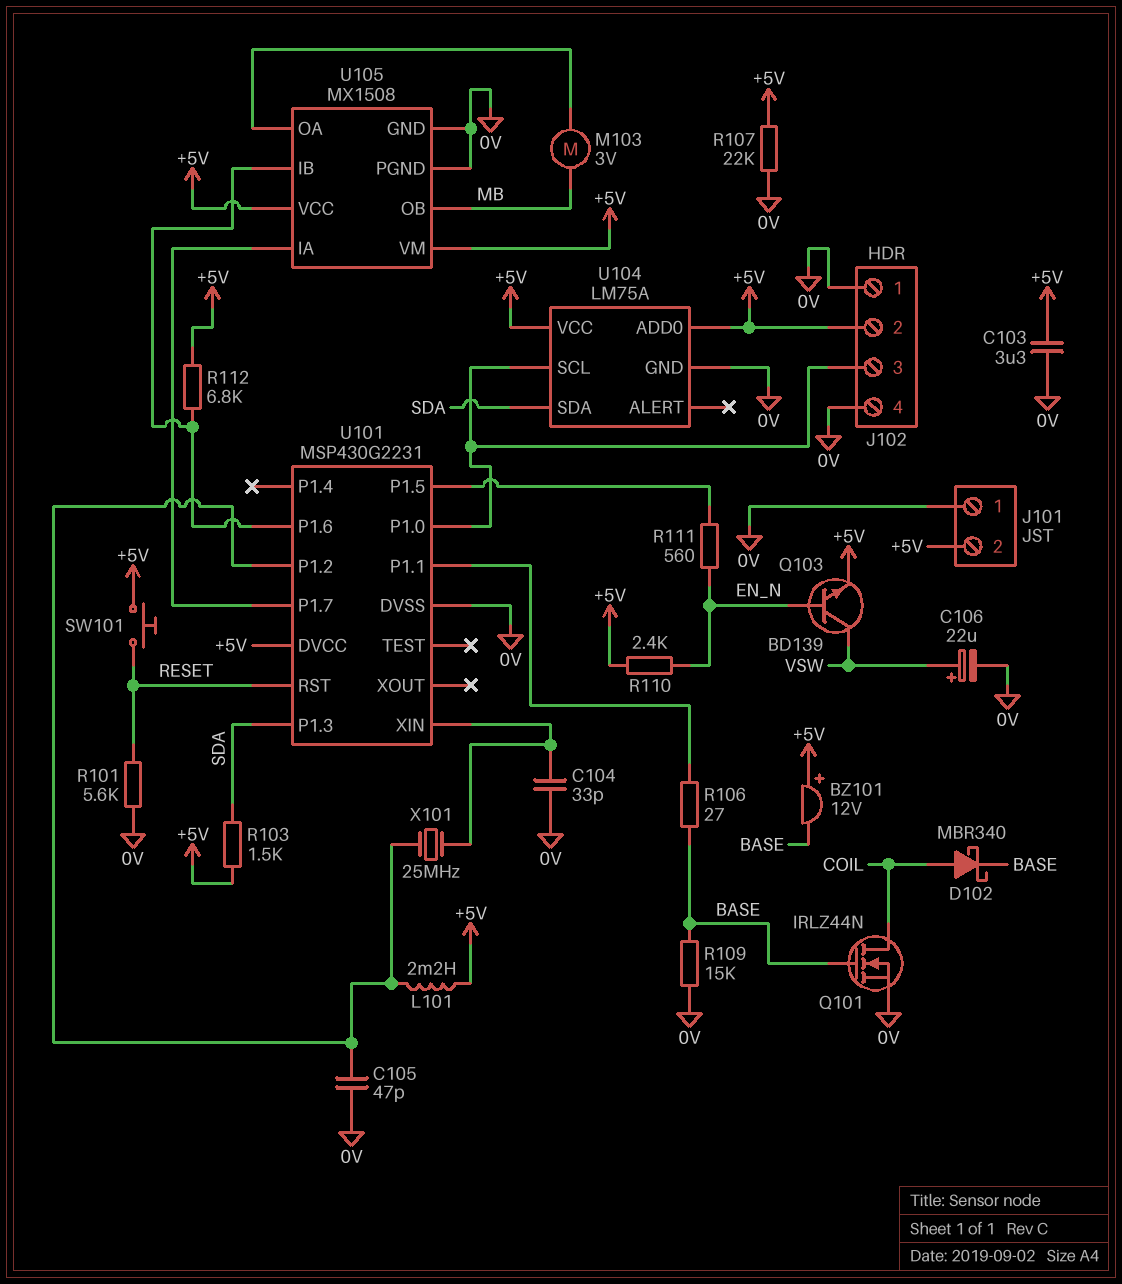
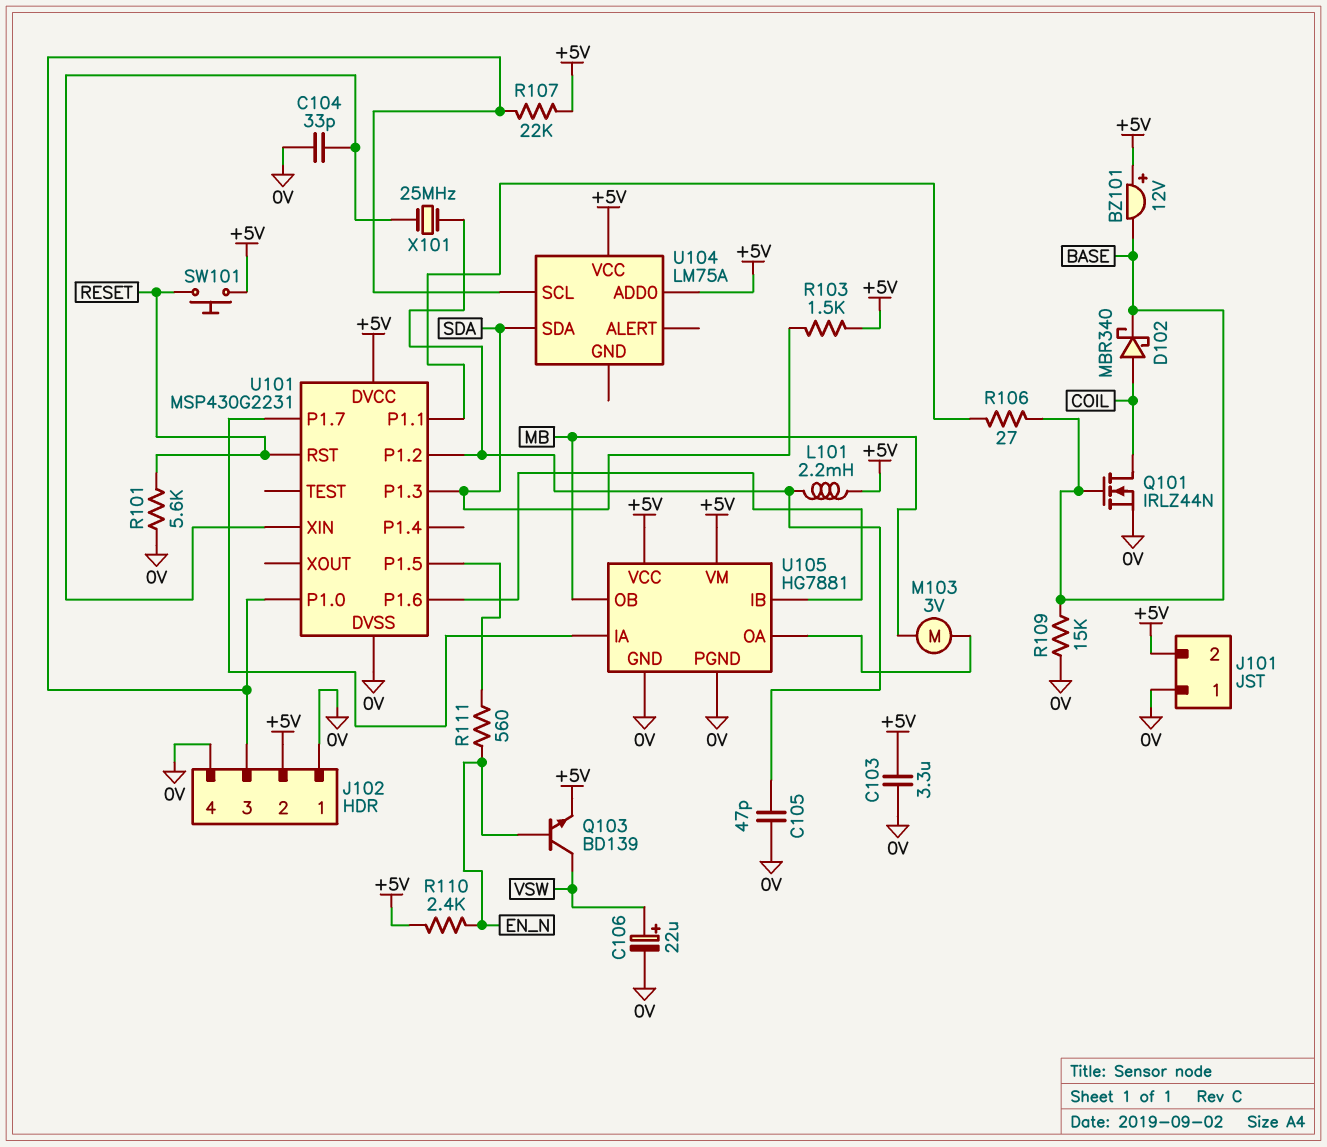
R107: 22k (+5V, 0V) -> 22k (+5V, J102/3)
R112: 6.8k (+5V, U101/P1.6) -> none
U104 pin GND: 0V -> none
U105: MX1508 -> HG7881

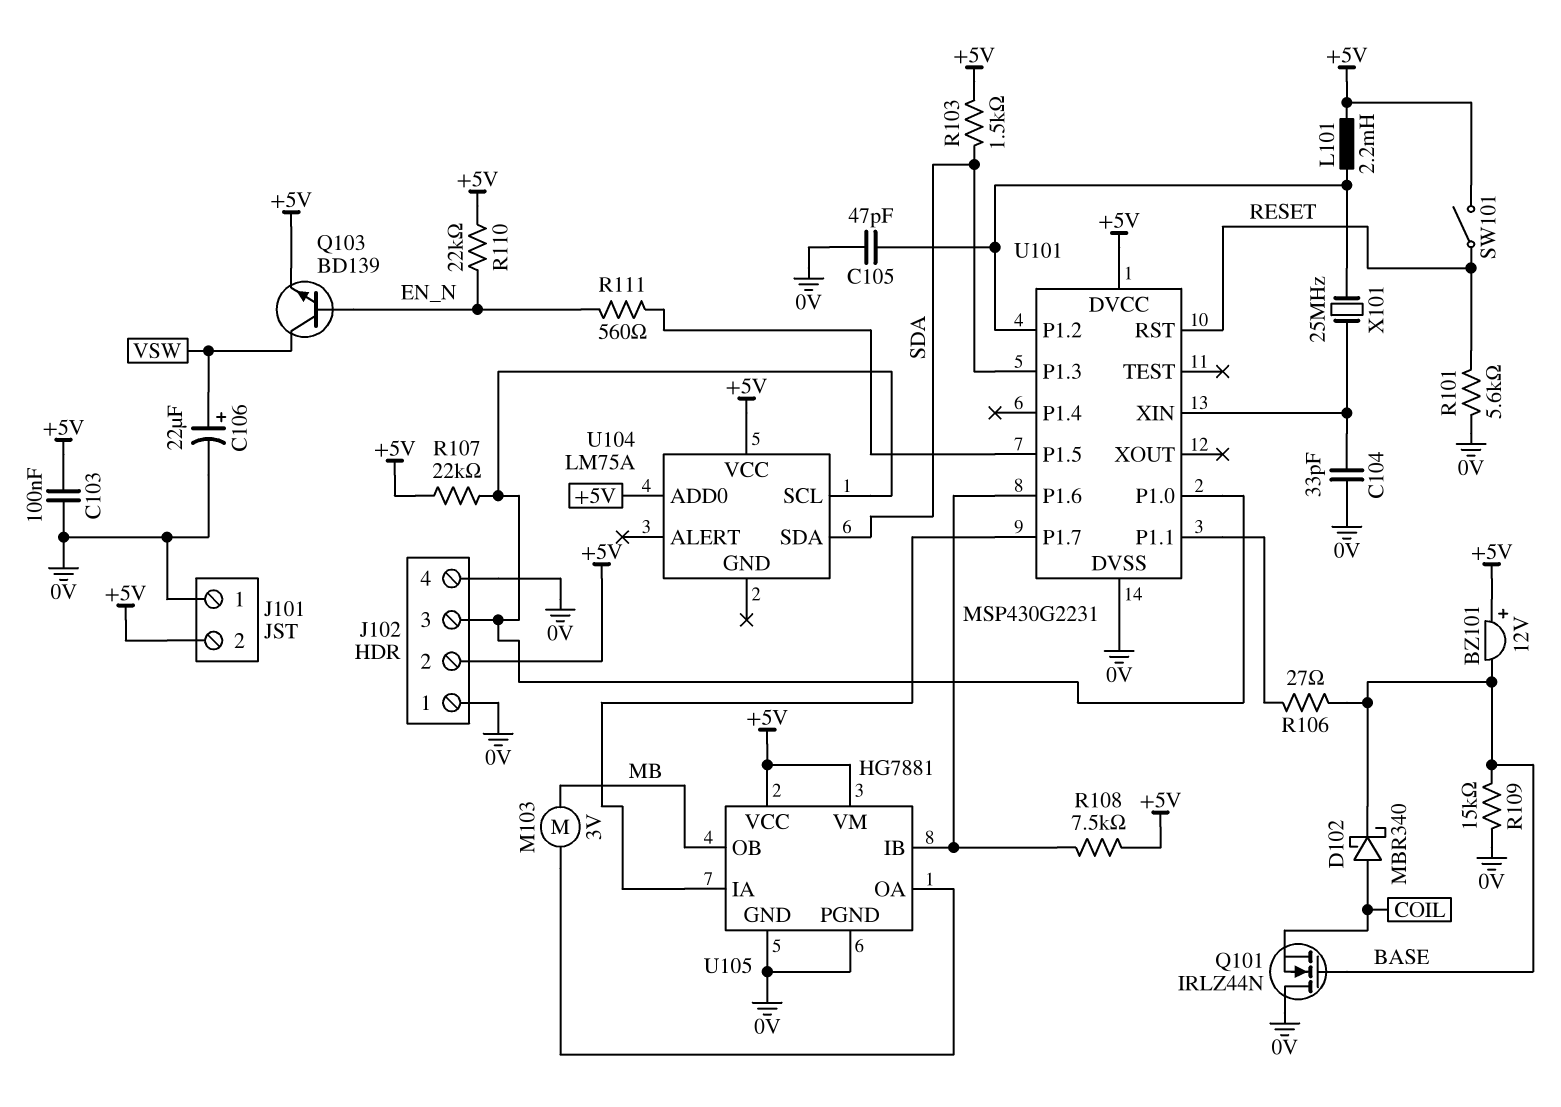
C103: 3.3uF (+5V, 0V) -> 100nF (+5V, 0V)
Q101: NMOS IRLZ44N (G BASE, D COIL, S 0V) -> NMOS IRLZ44N (G BASE, D 0V, S COIL)
R108: none -> 7.5k (+5V, U101/P1.6)
R110: 2.4k (+5V, EN_N) -> 22k (+5V, EN_N)
SW101: button (+5V, RESET) -> switch (+5V, RESET)

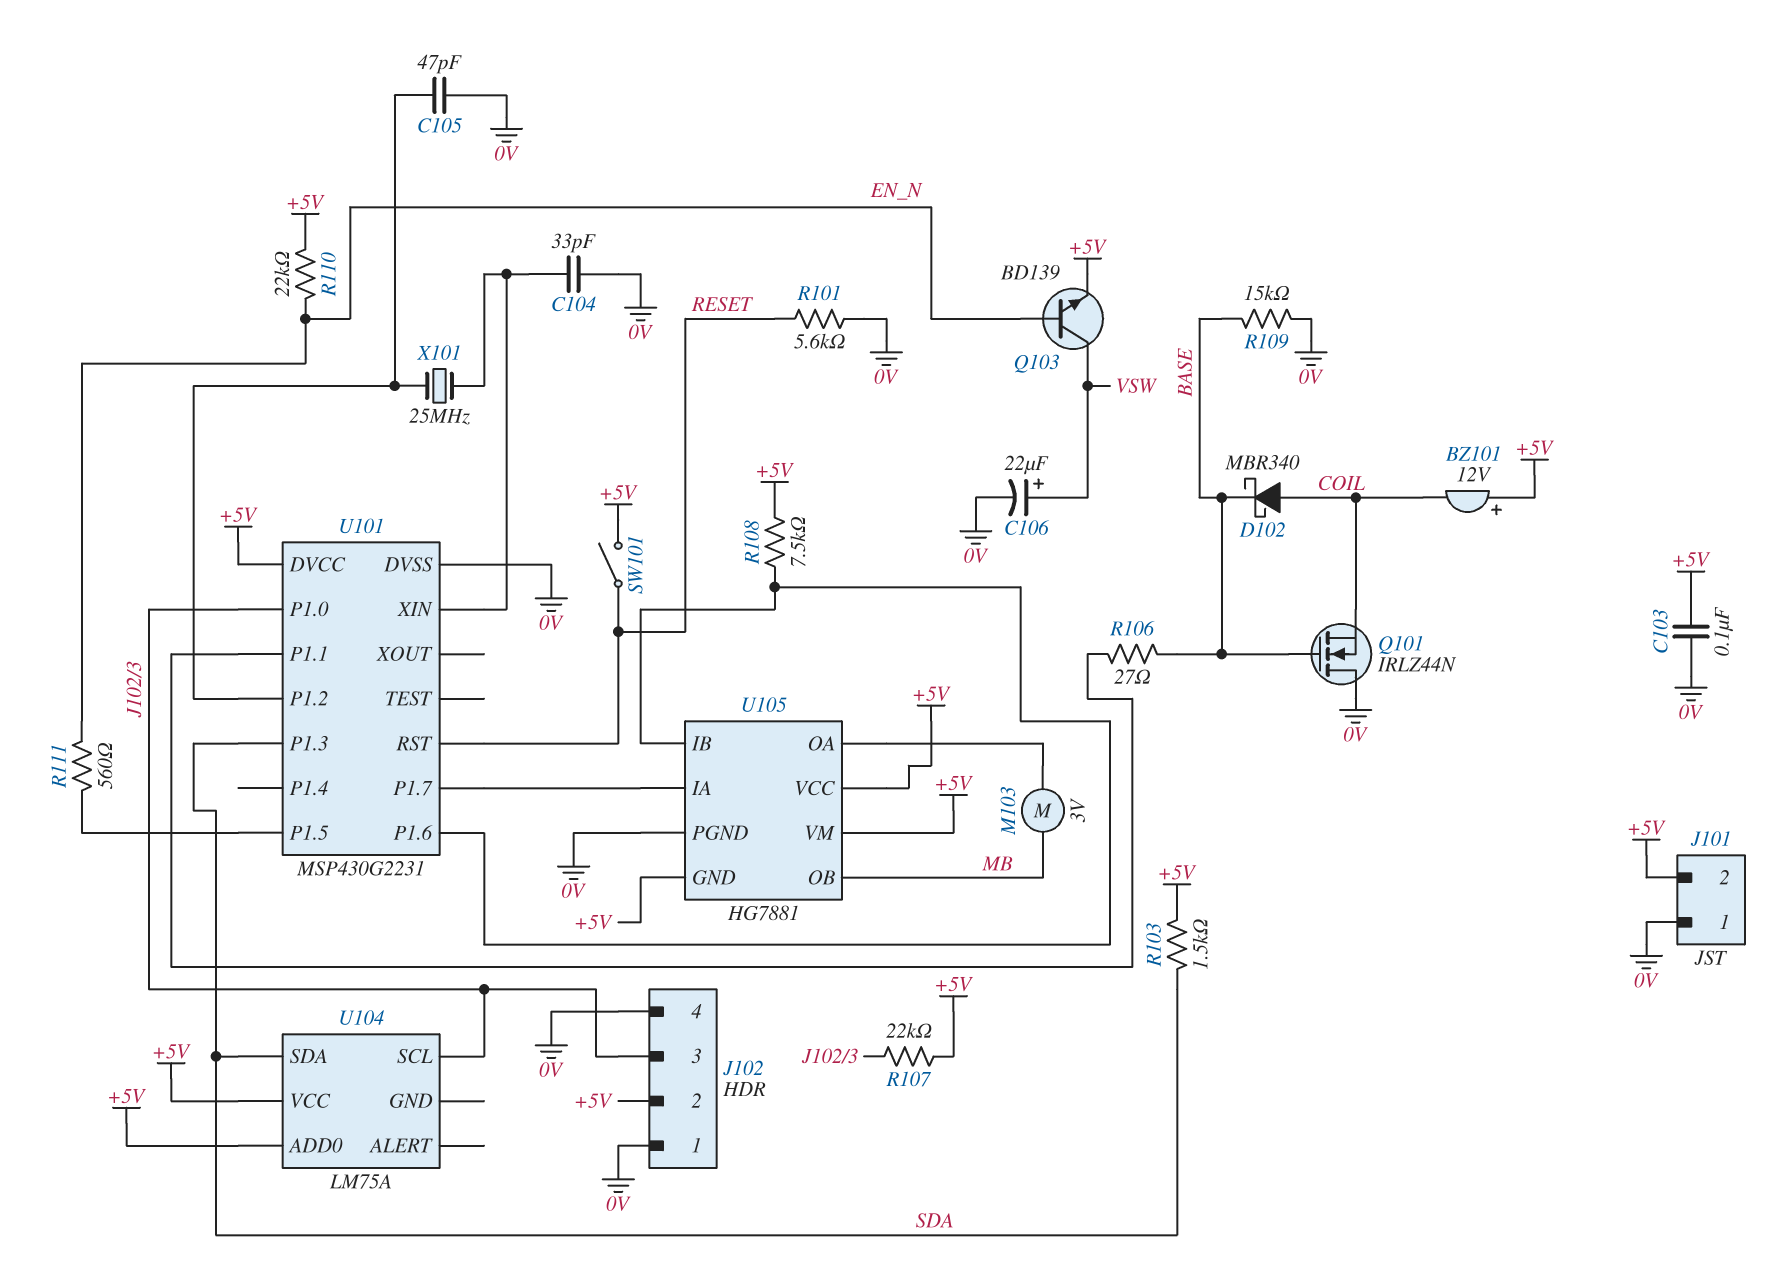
BZ101: buzzer 12V (plus +5V, minus BASE) -> buzzer 12V (plus +5V, minus COIL)
L101: 2.2mH (+5V, U101/P1.2) -> none
U105 pin GND: 0V -> +5V

